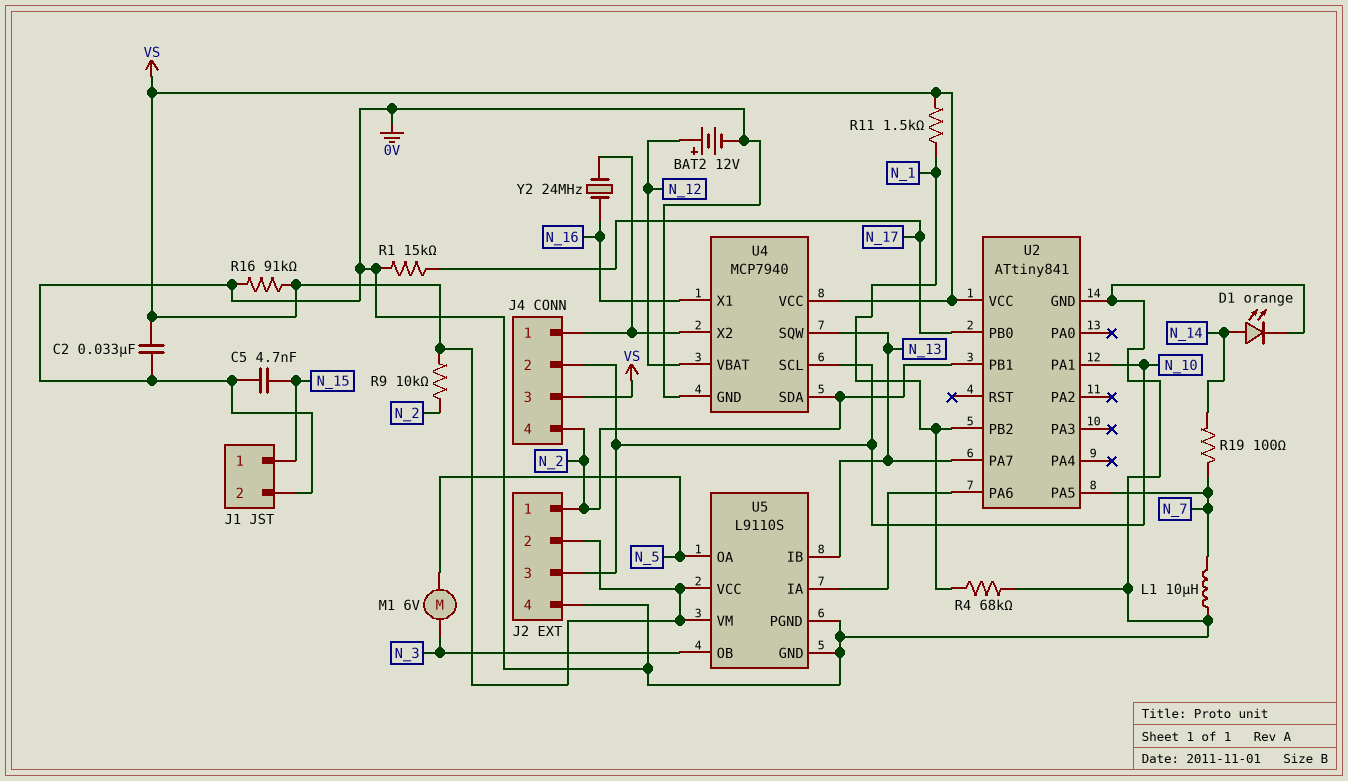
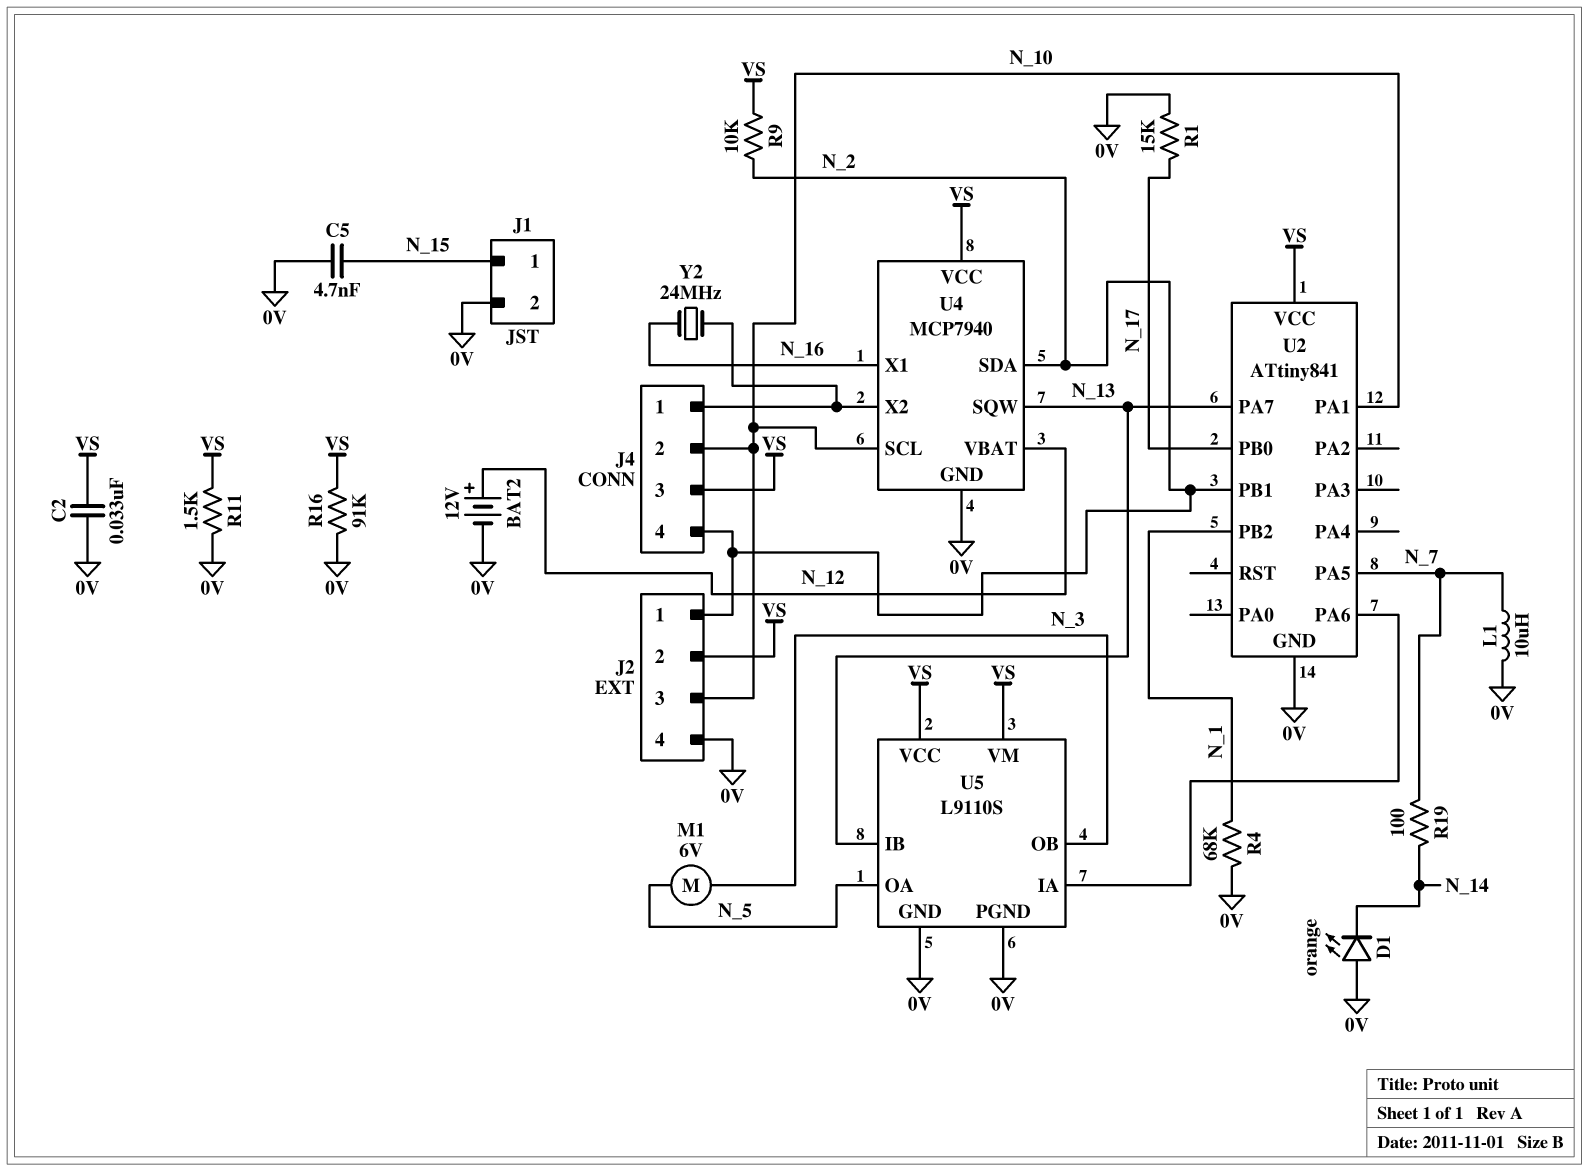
D1: LED orange (A N_14, K 0V) -> LED orange (A 0V, K N_14)
R11: 1.5k (N_1, VS) -> 1.5k (0V, VS)

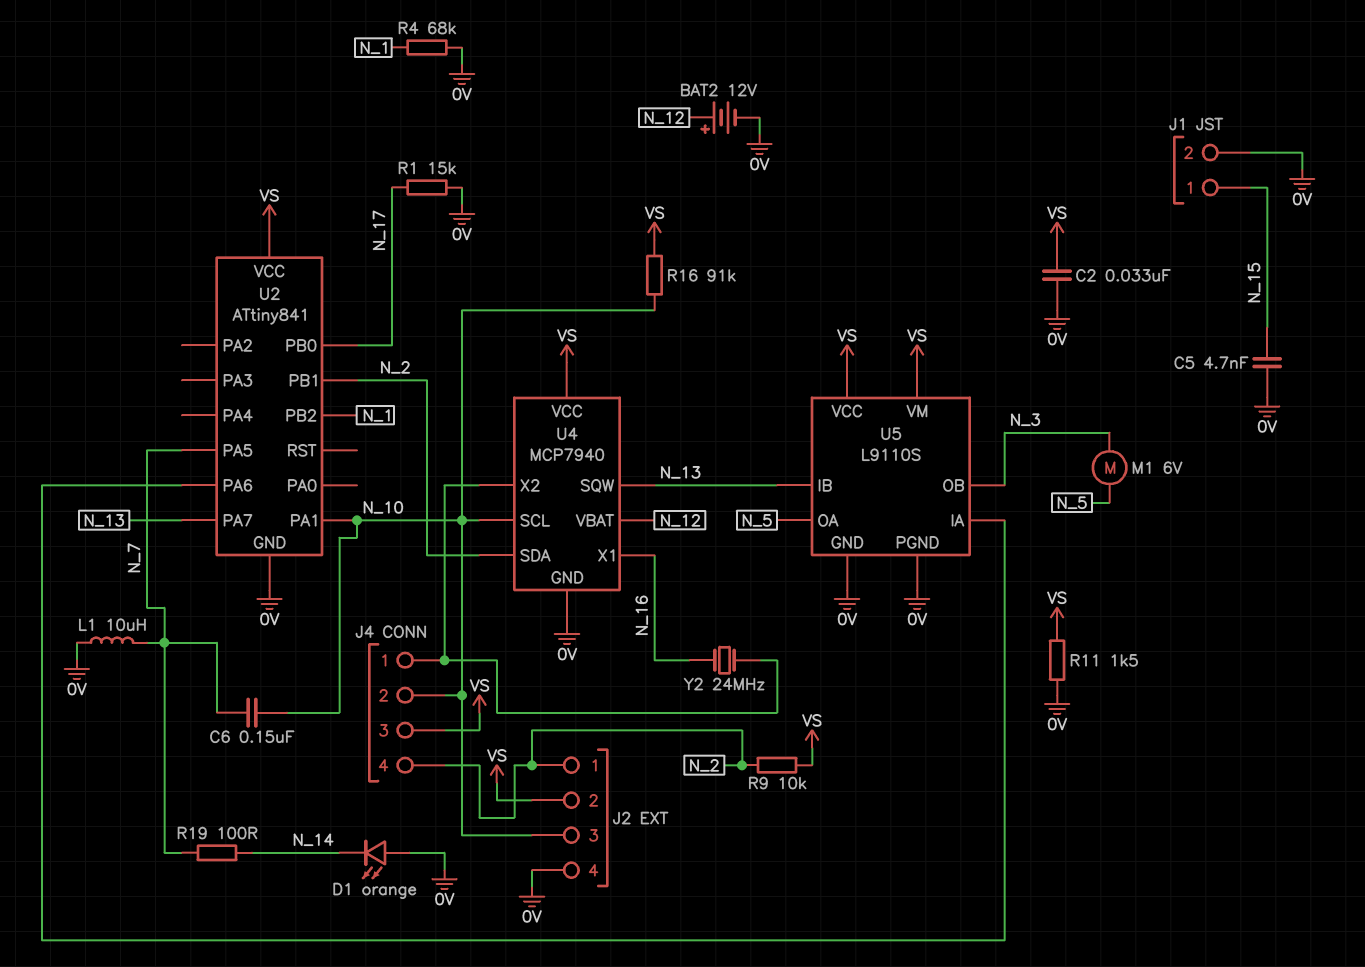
C6: none -> 150nF (N_7, N_10)
R16: 91k (0V, VS) -> 91k (N_10, VS)

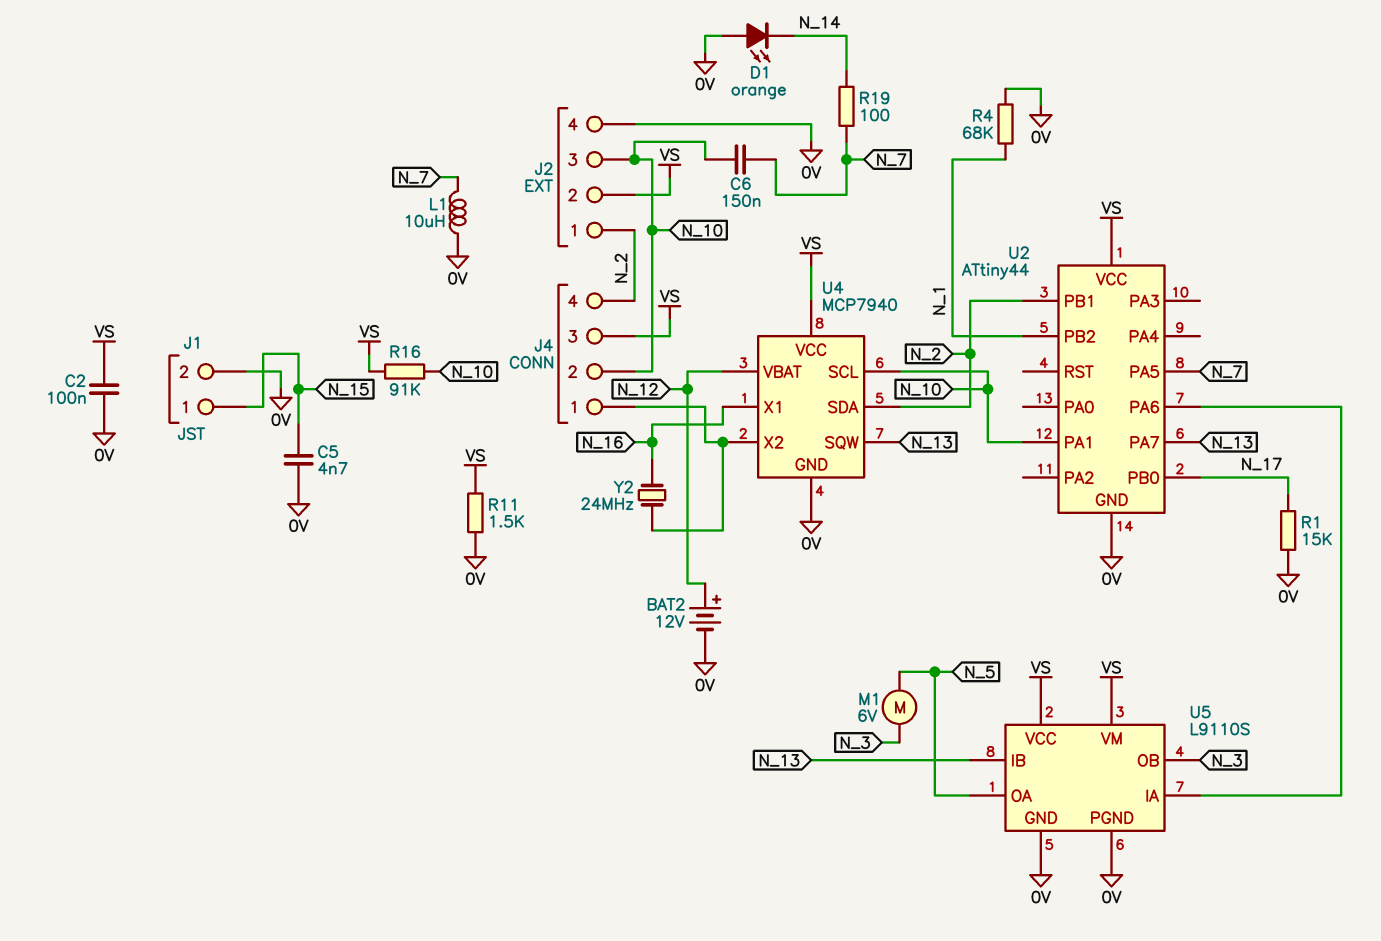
C2: 33nF (0V, VS) -> 100nF (0V, VS)
R9: 10k (N_2, VS) -> none
U2: ATtiny841 -> ATtiny44

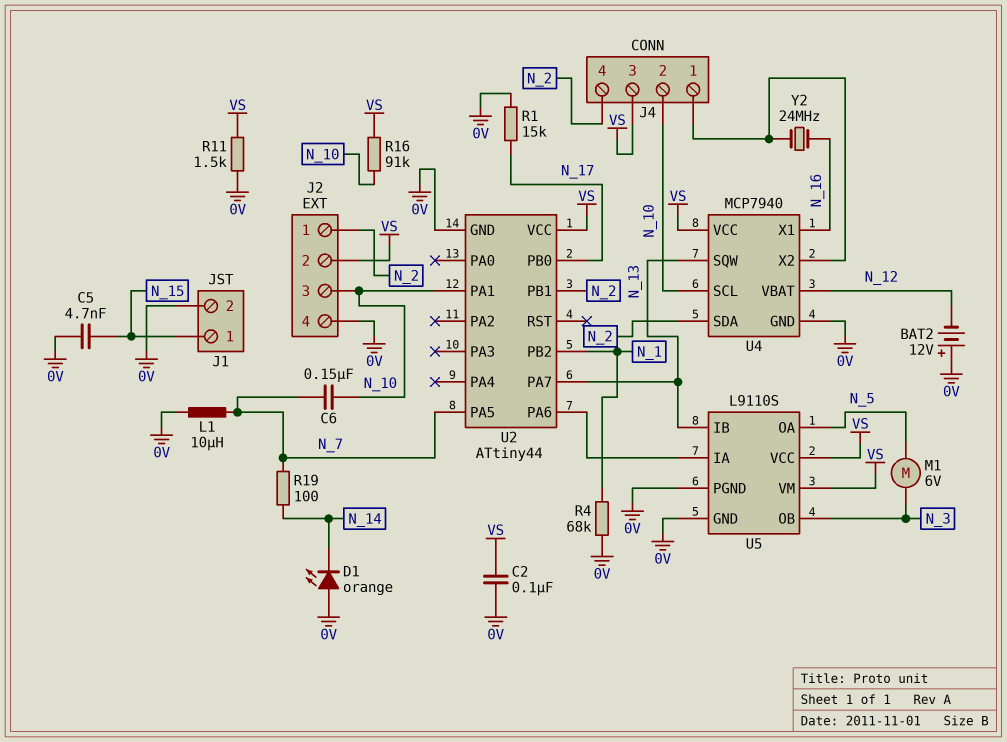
BAT2: 12V (plus N_12, minus 0V) -> 12V (plus 0V, minus N_12)

